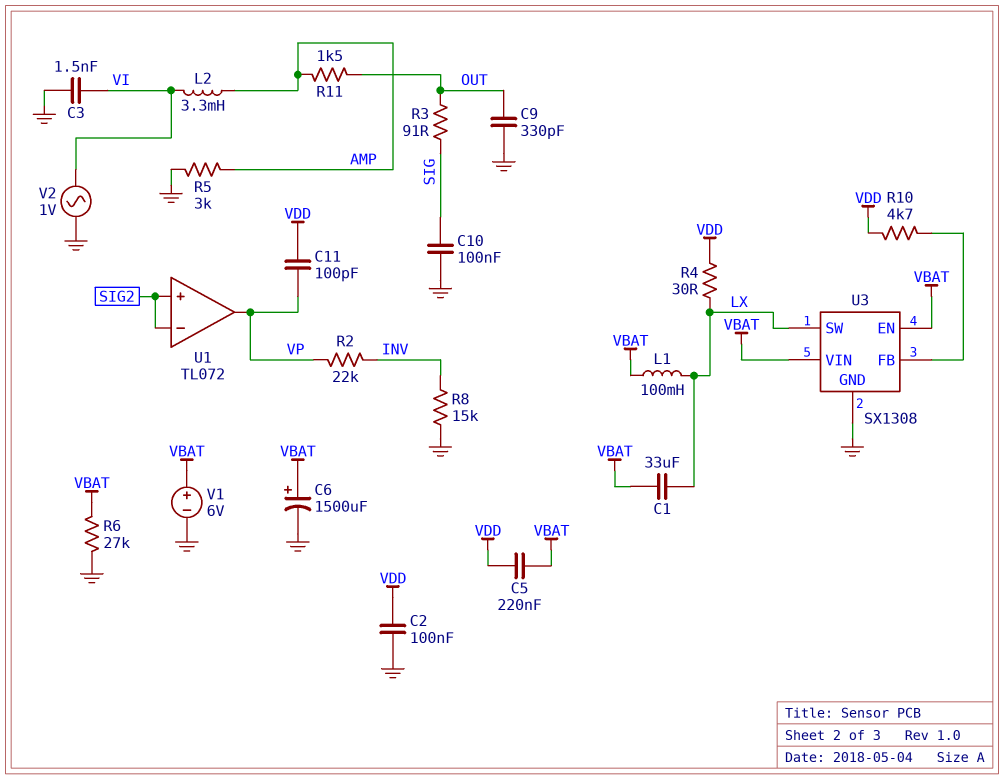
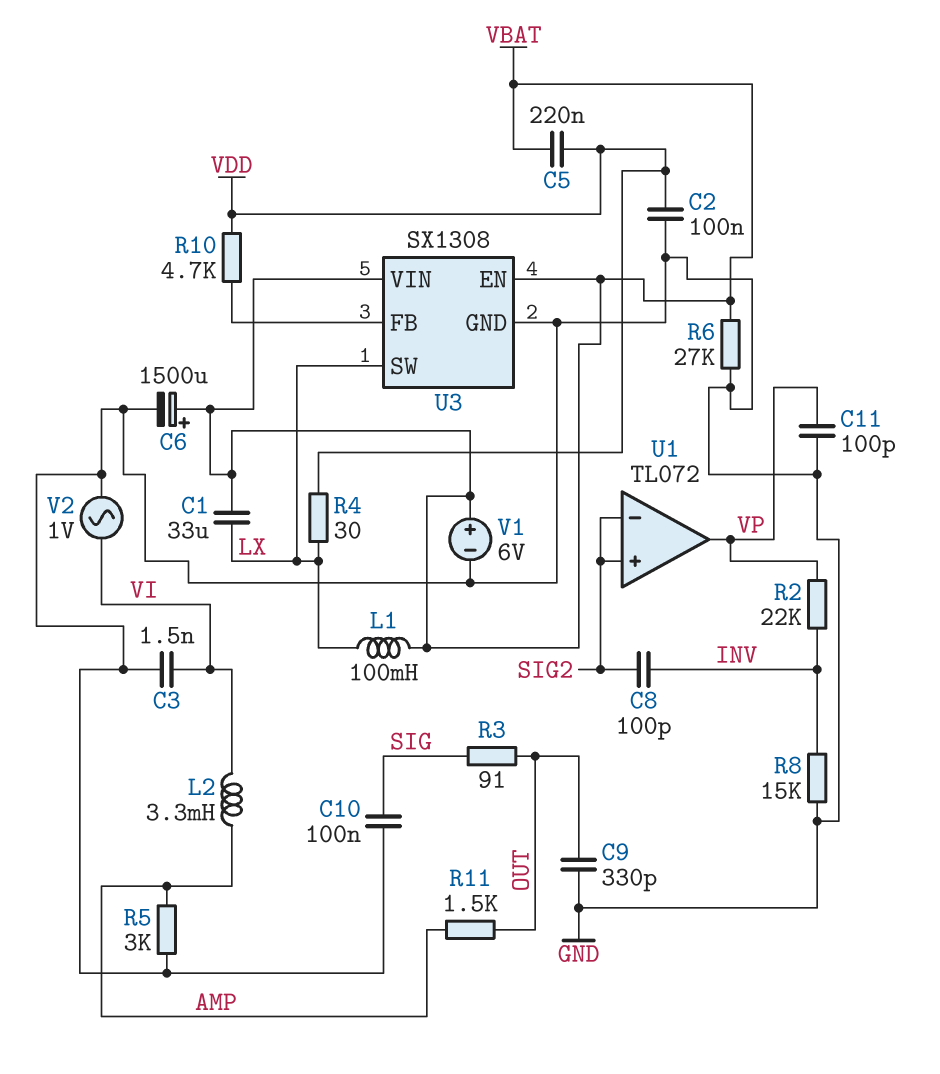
C8: none -> 100pF (INV, SIG2)
C11: 100pF (VDD, VP) -> 100pF (GND, VP)

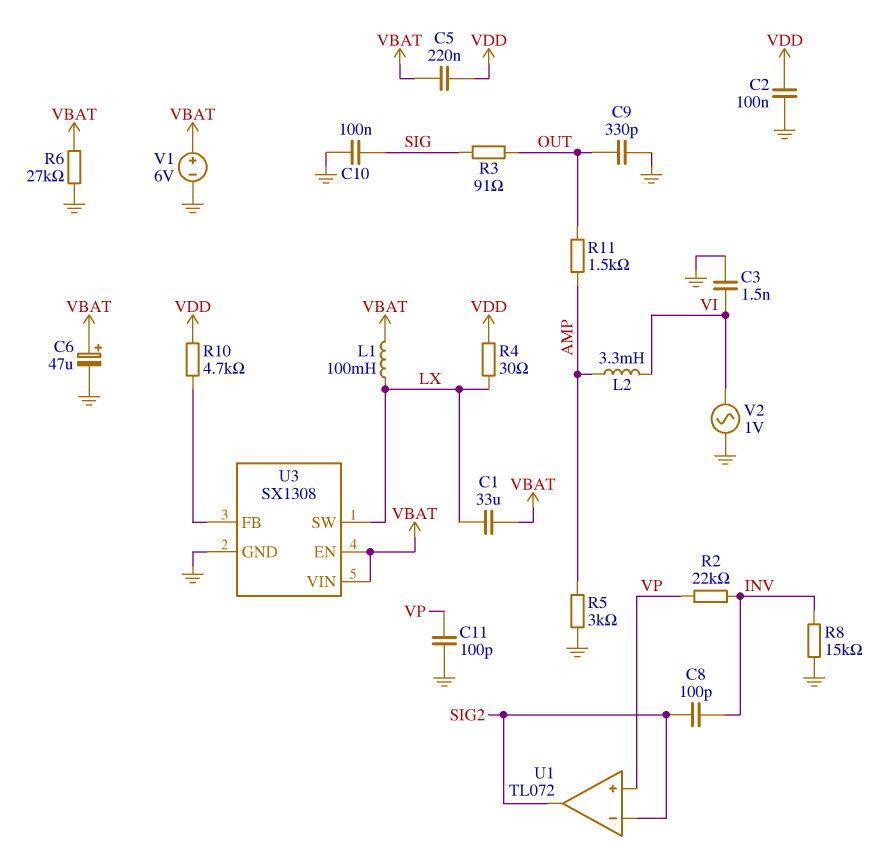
C6: 1500uF (plus VBAT, minus GND) -> 47uF (plus VBAT, minus GND)
U1 pin in+: SIG2 -> VP
U1 pin out: VP -> SIG2

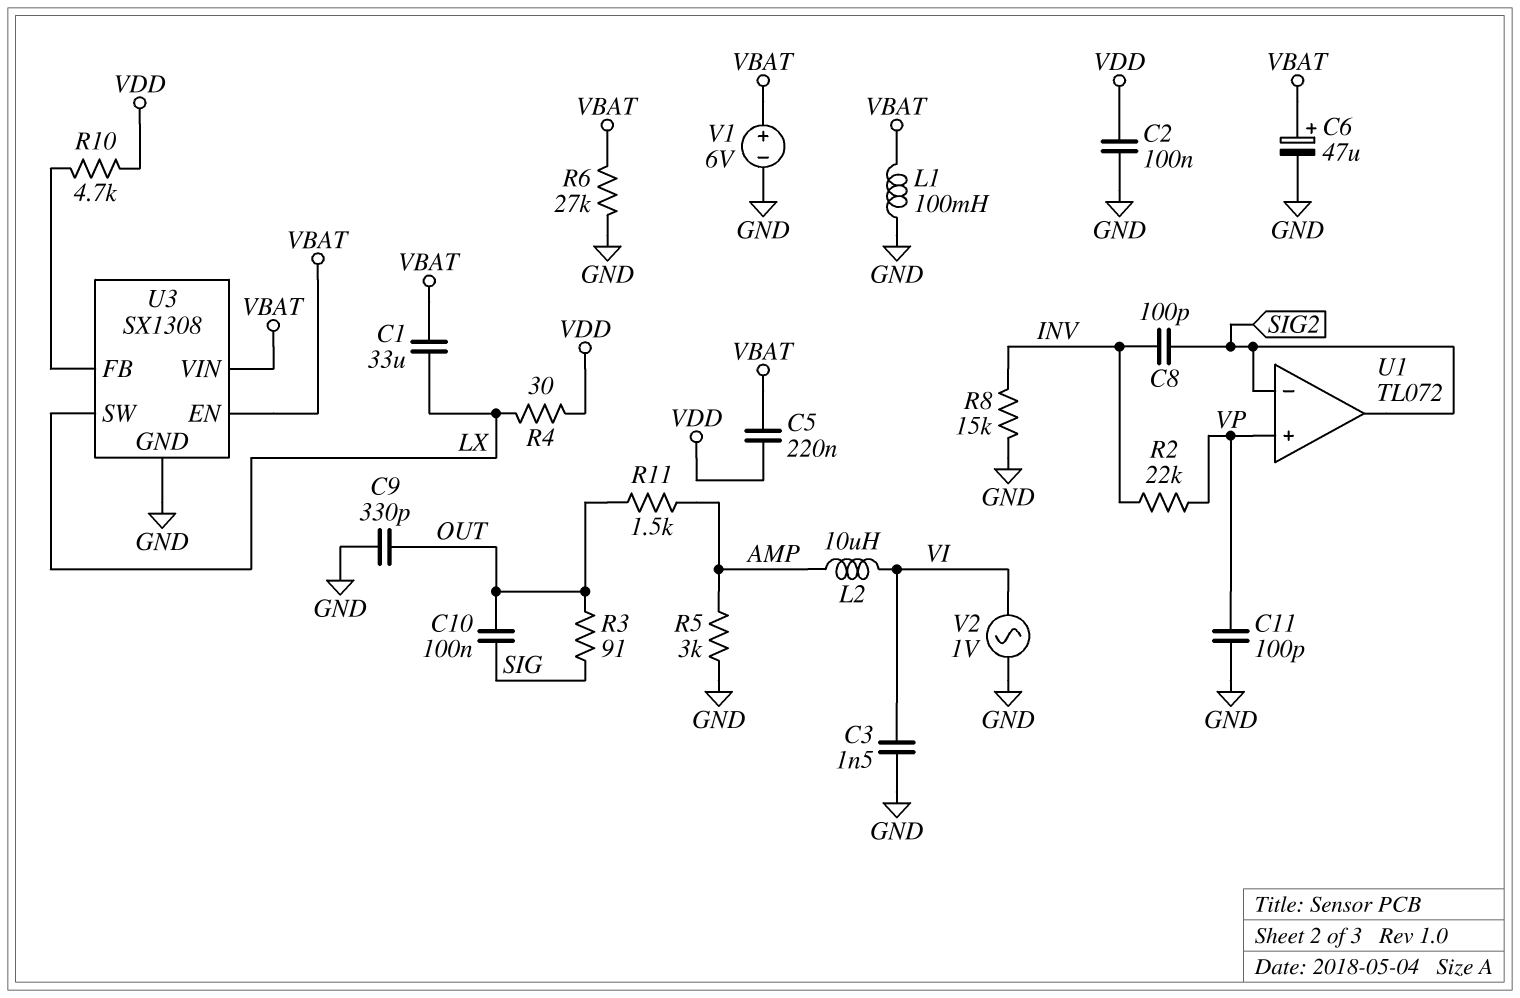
C10: 100nF (GND, SIG) -> 100nF (OUT, SIG)
L1: 100mH (LX, VBAT) -> 100mH (GND, VBAT)
L2: 3.3mH (AMP, VI) -> 10uH (AMP, VI)

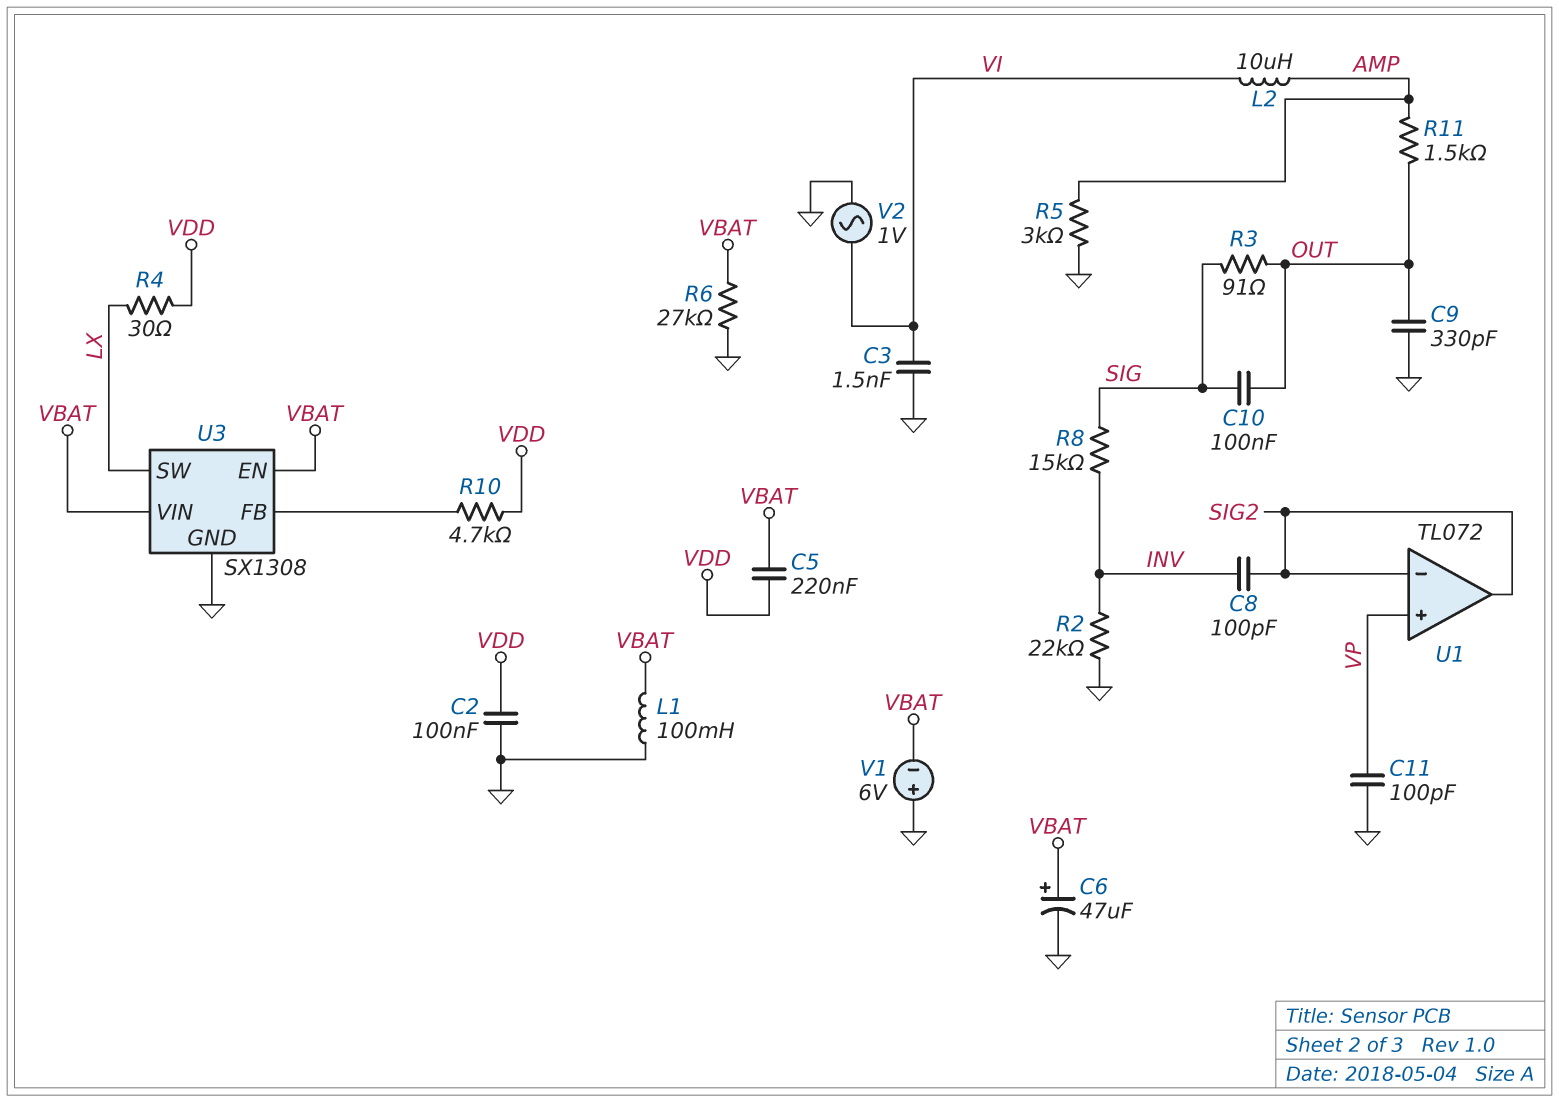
C1: 33uF (LX, VBAT) -> none
R2: 22k (INV, VP) -> 22k (GND, INV)
R8: 15k (GND, INV) -> 15k (INV, SIG)
V1: 6V (plus VBAT, minus GND) -> 6V (plus GND, minus VBAT)

